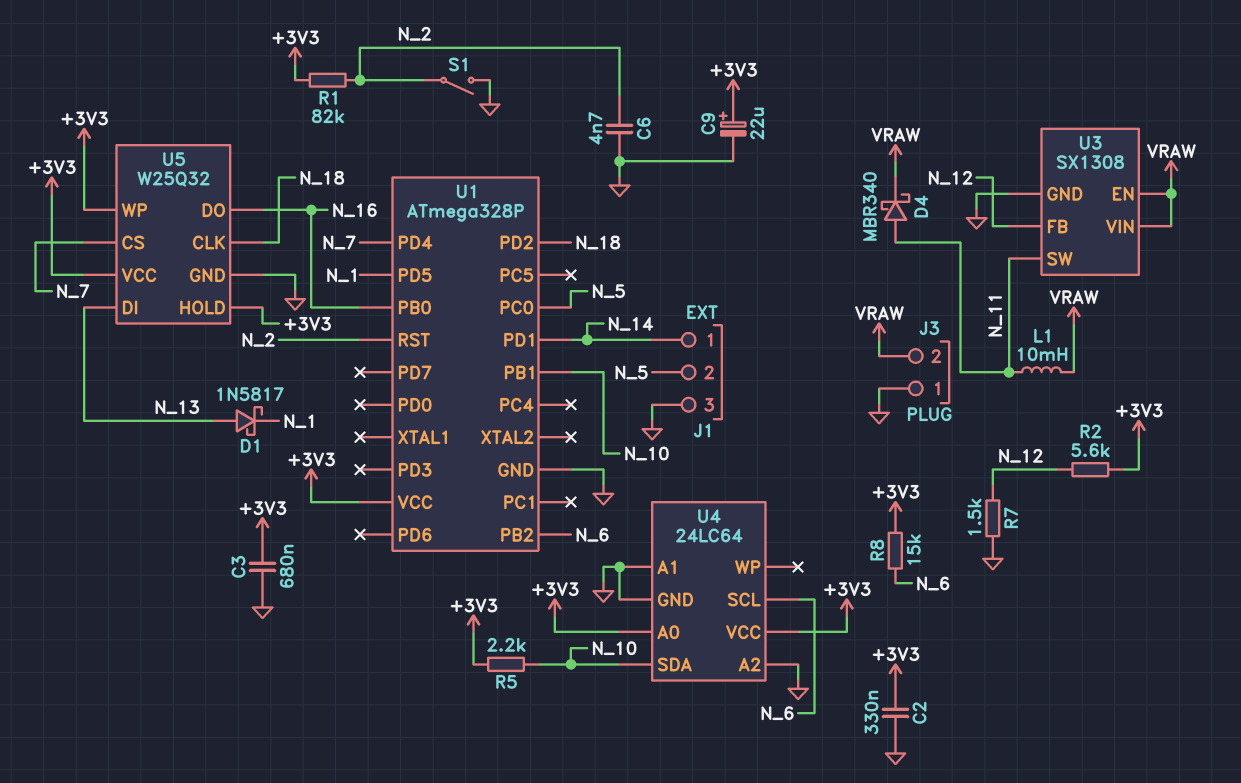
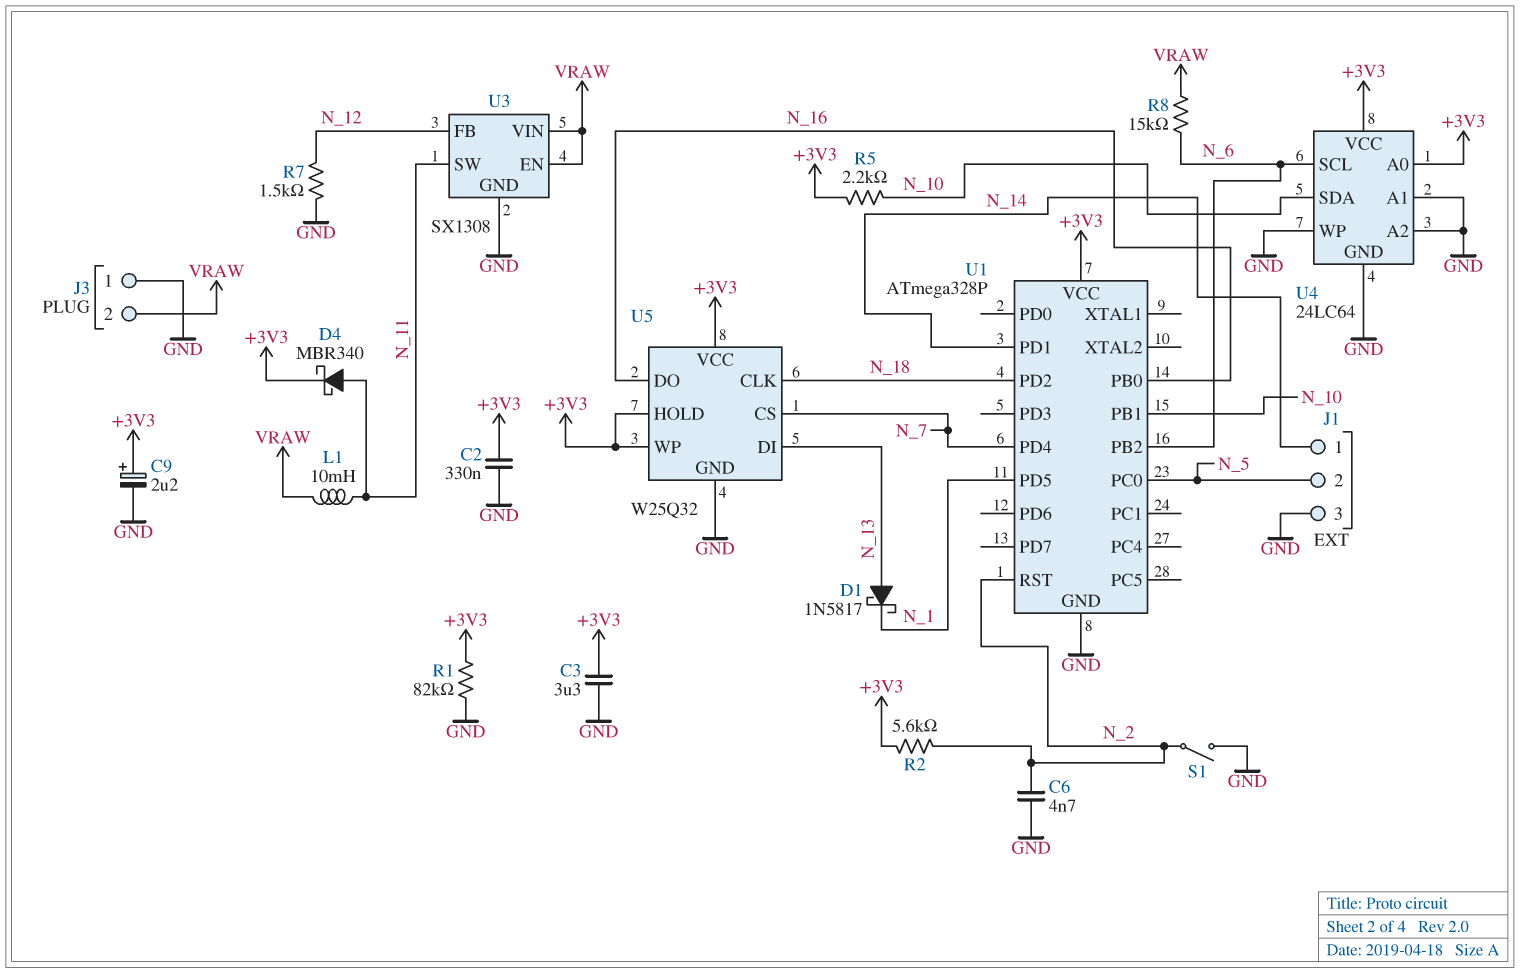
C3: 680nF (+3V3, GND) -> 3.3uF (+3V3, GND)
C9: 22uF (plus +3V3, minus GND) -> 2.2uF (plus +3V3, minus GND)
D4: schottky MBR340 (A N_11, K VRAW) -> schottky MBR340 (A N_11, K +3V3)
R1: 82k (+3V3, N_2) -> 82k (+3V3, GND)
R2: 5.6k (+3V3, N_12) -> 5.6k (+3V3, N_2)
R8: 15k (+3V3, N_6) -> 15k (N_6, VRAW)
U4 pin WP: none -> GND

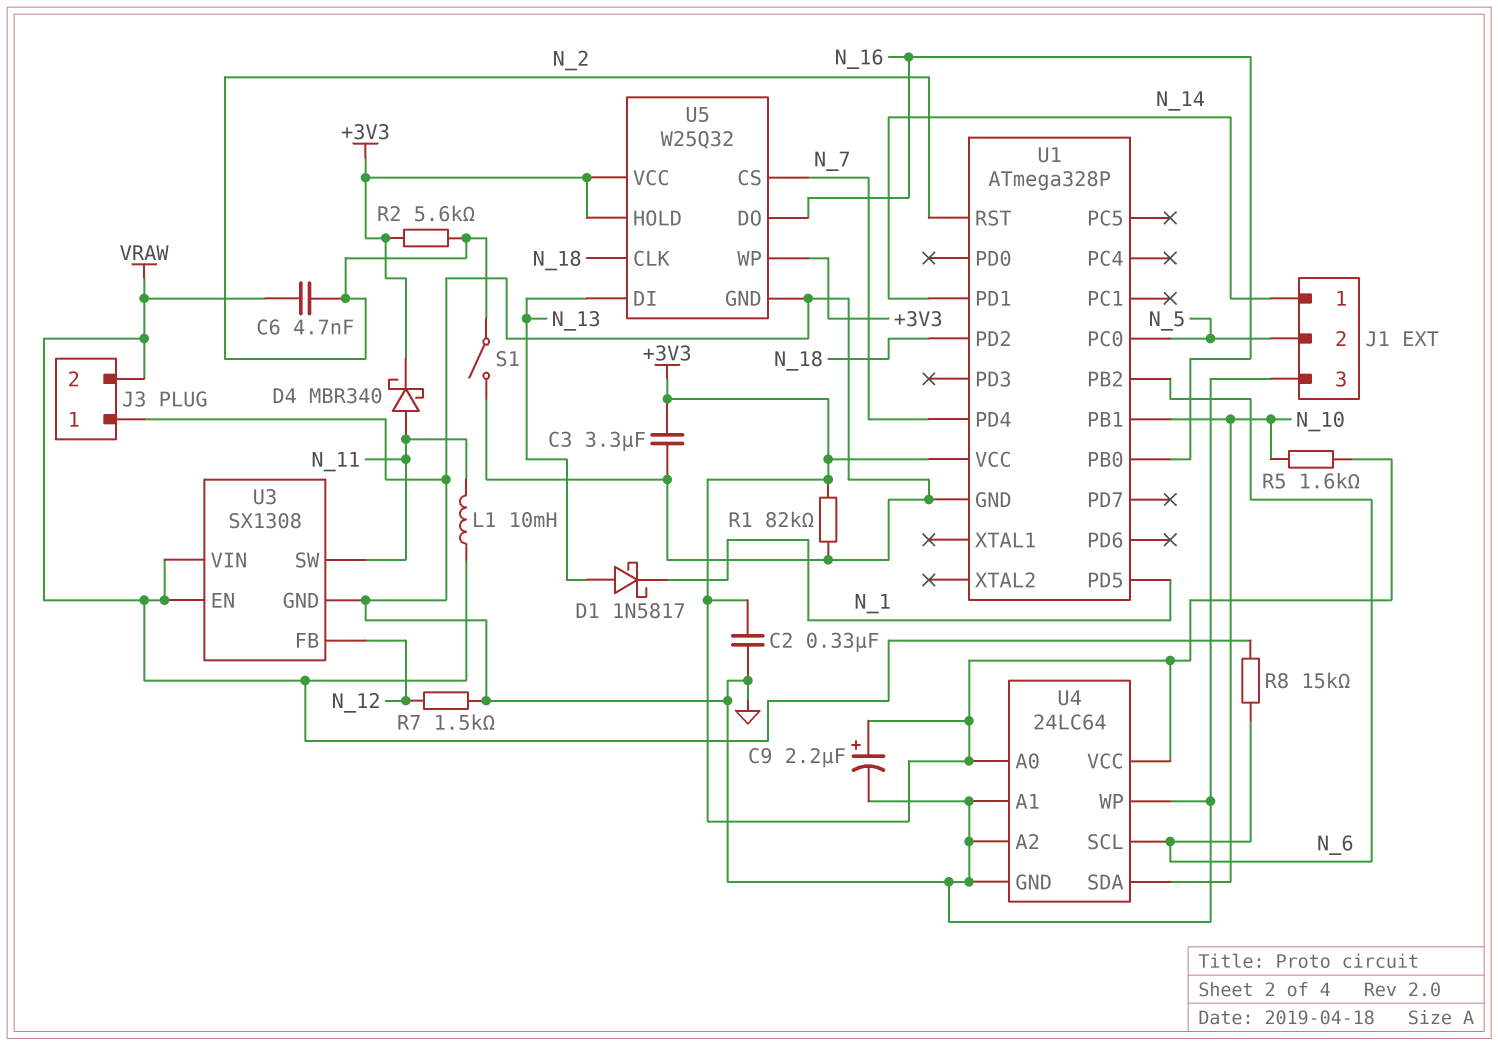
C6: 4.7nF (GND, N_2) -> 4.7nF (N_2, VRAW)
R5: 2.2k (+3V3, N_10) -> 1.6k (+3V3, N_10)

